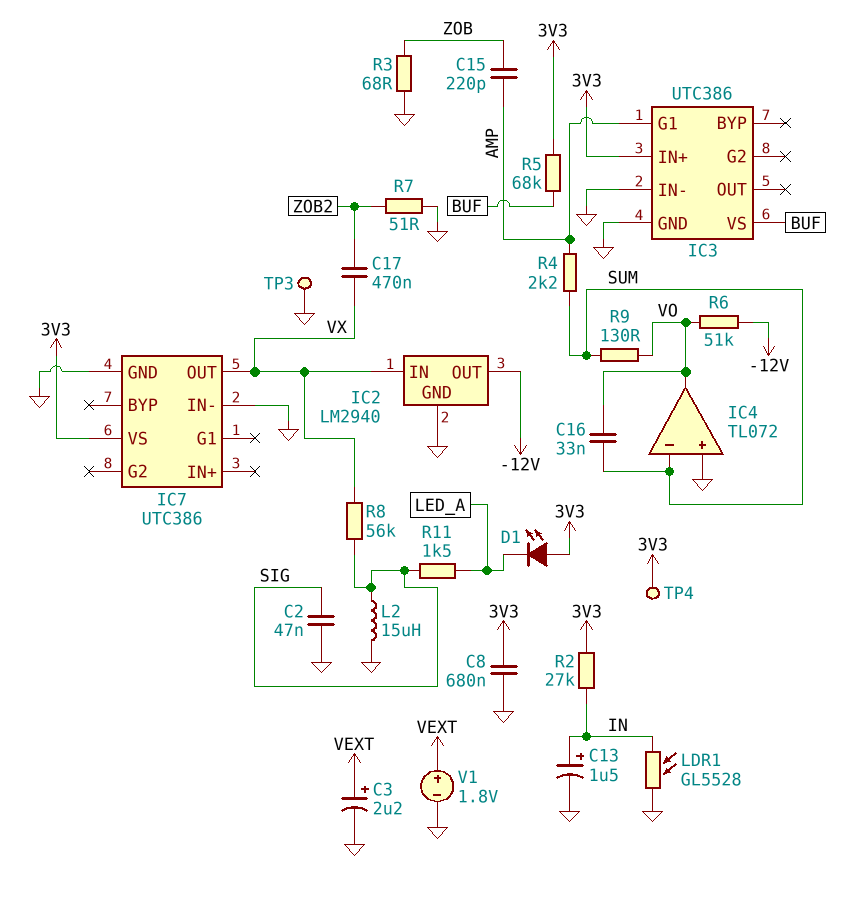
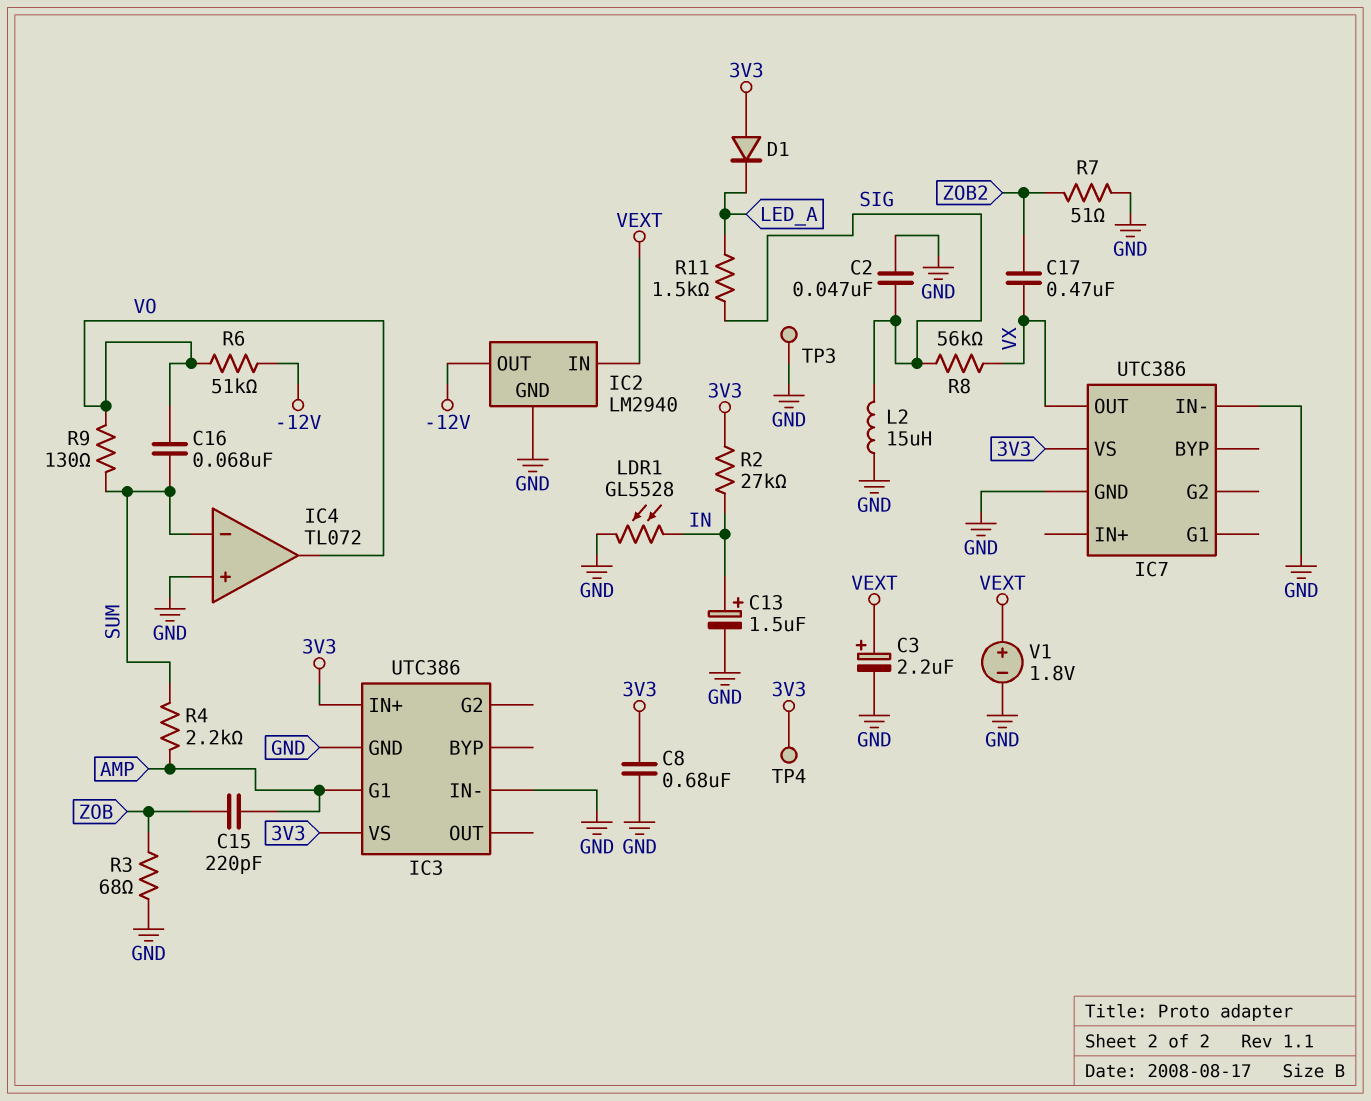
C16: 33nF (SUM, VO) -> 68nF (SUM, VO)
D1: LED (A 3V3, K LED_A) -> diode (A 3V3, K LED_A)
IC2 pin IN: VX -> VEXT
IC3 pin VS: BUF -> 3V3
R5: 68k (3V3, BUF) -> none

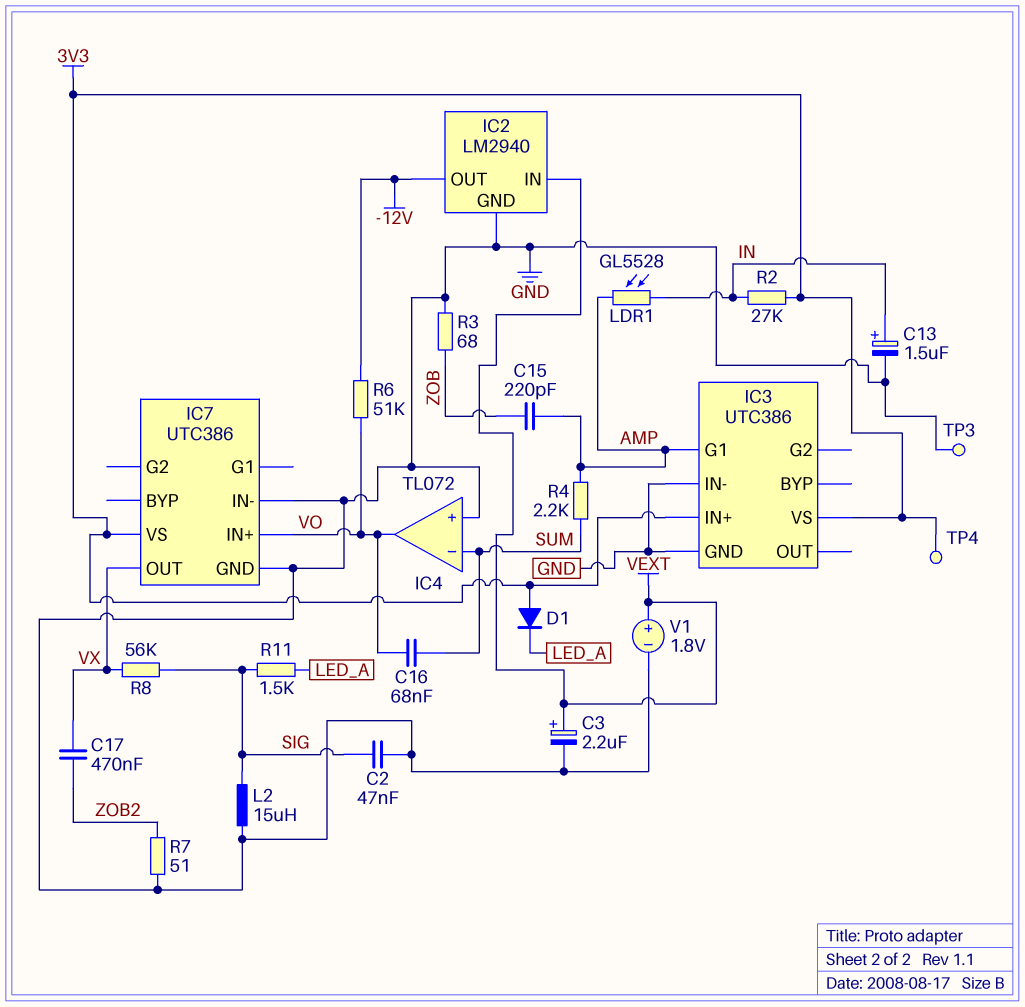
C8: 680nF (3V3, GND) -> none
IC7 pin IN+: none -> VO
LDR1: GL5528 (GND, IN) -> GL5528 (AMP, IN)
R9: 130 (SUM, VO) -> none

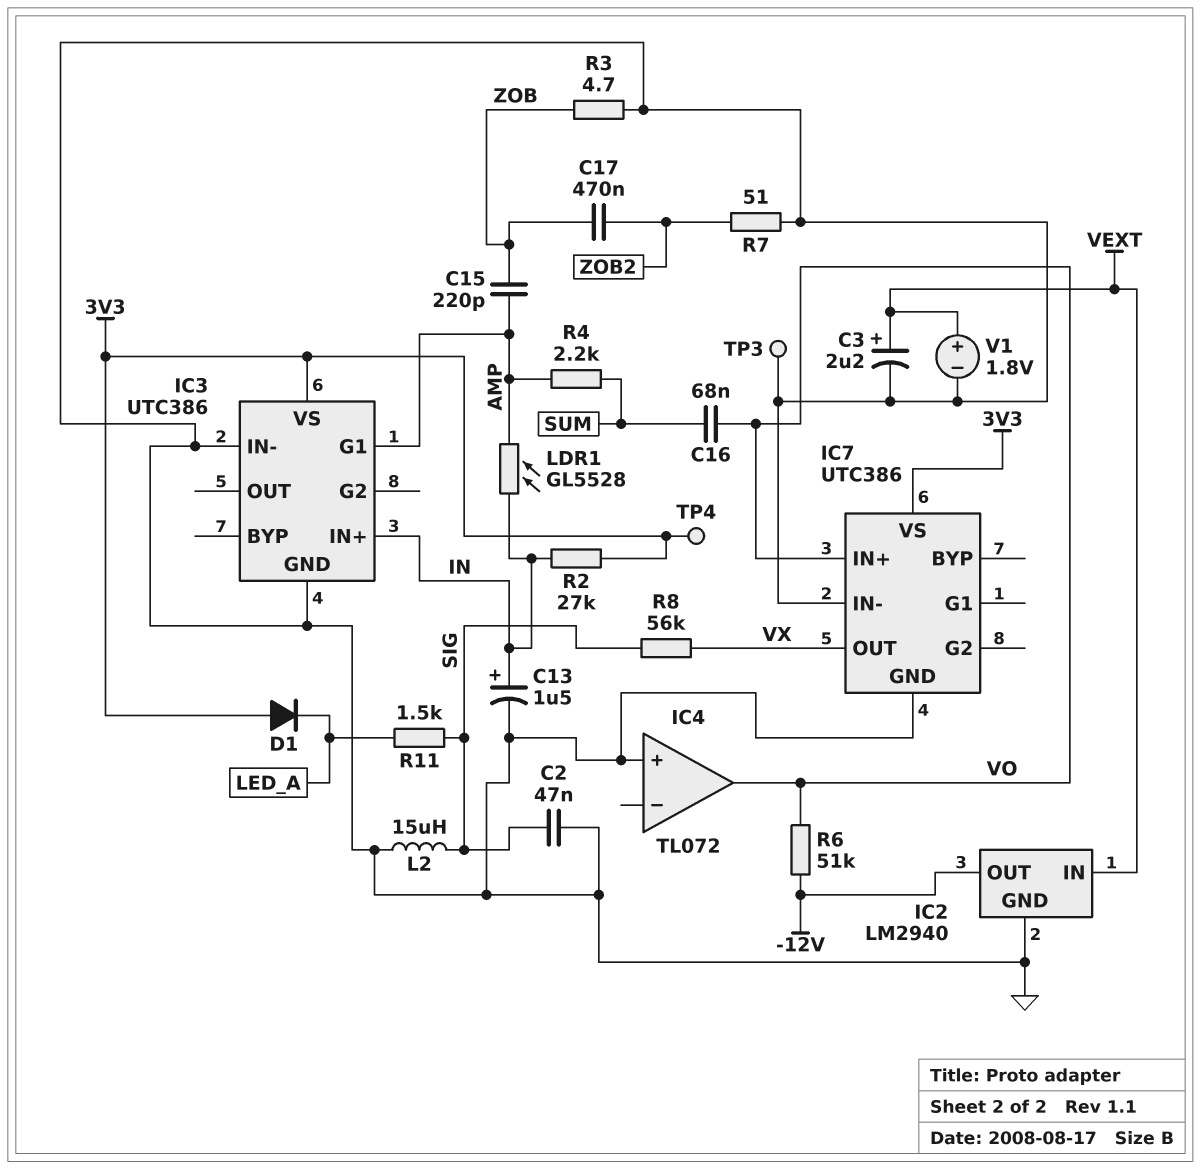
C17: 470nF (VX, ZOB2) -> 470nF (ZOB, ZOB2)
IC3 pin IN+: 3V3 -> IN
IC4 pin in-: SUM -> none
R3: 68 (GND, ZOB) -> 4.7 (GND, ZOB)

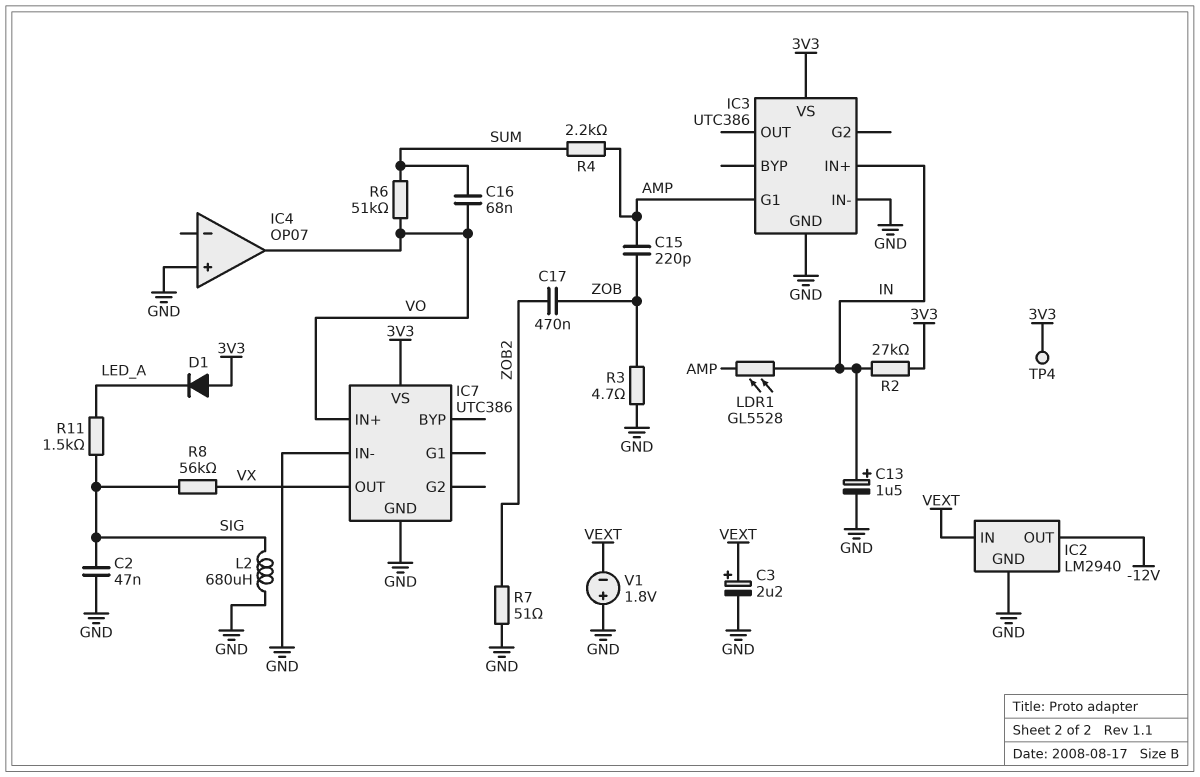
IC4: TL072 -> OP07
L2: 15uH (GND, SIG) -> 680uH (GND, SIG)
R6: 51k (-12V, VO) -> 51k (SUM, VO)
TP3: test point (GND) -> none
V1: 1.8V (plus VEXT, minus GND) -> 1.8V (plus GND, minus VEXT)

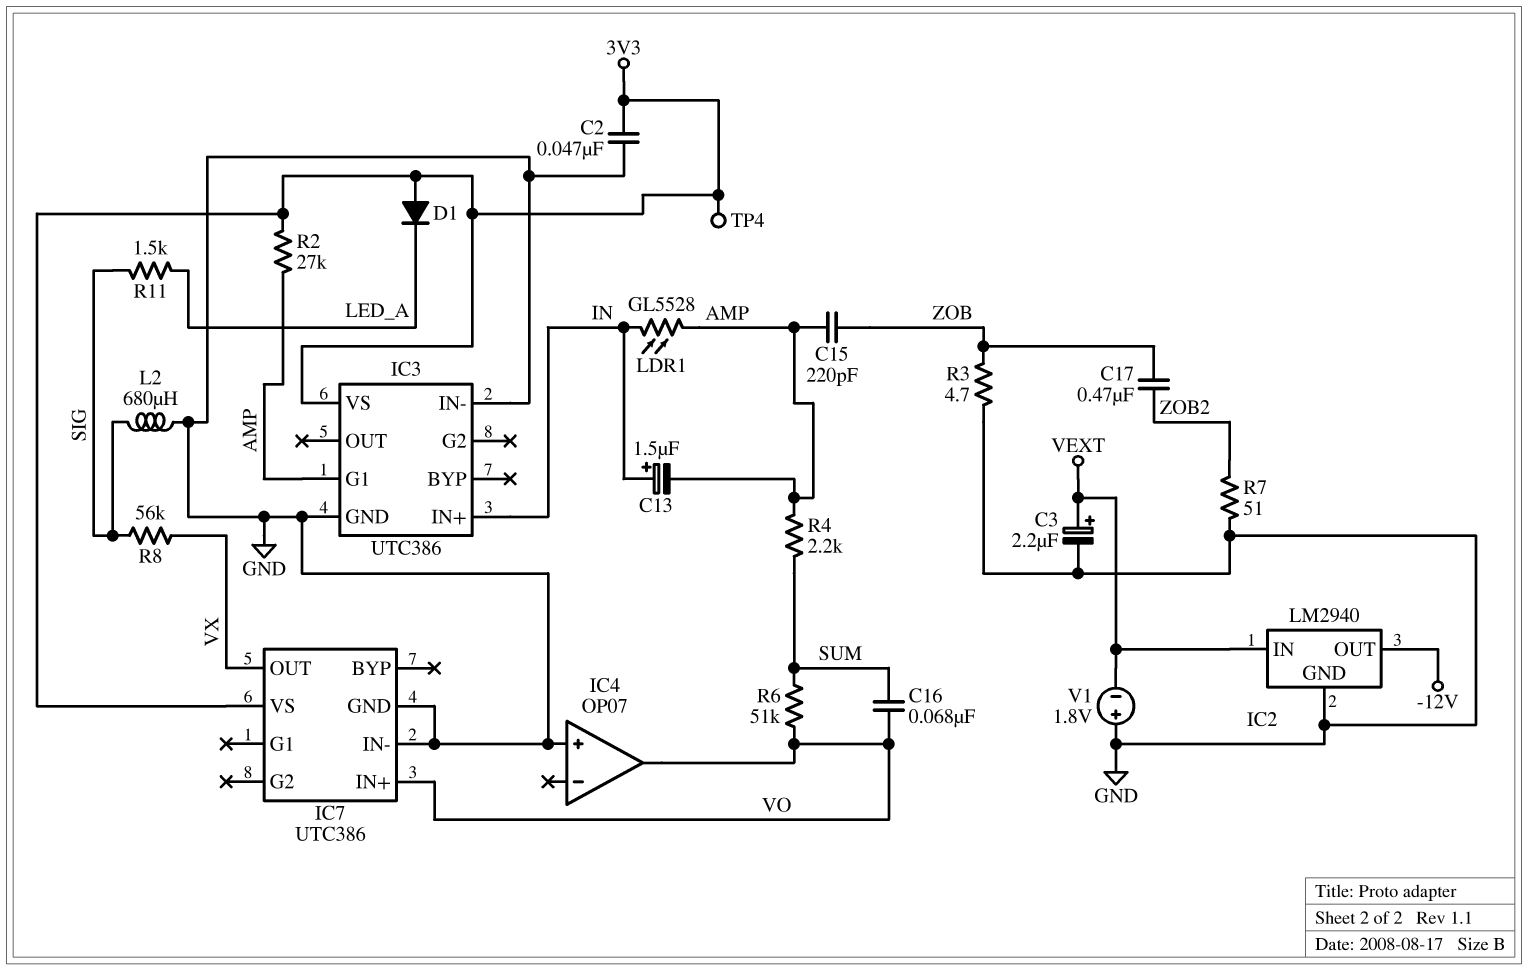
C2: 47nF (GND, SIG) -> 47nF (3V3, GND)
C13: 1.5uF (plus IN, minus GND) -> 1.5uF (plus IN, minus AMP)
R2: 27k (3V3, IN) -> 27k (3V3, AMP)

